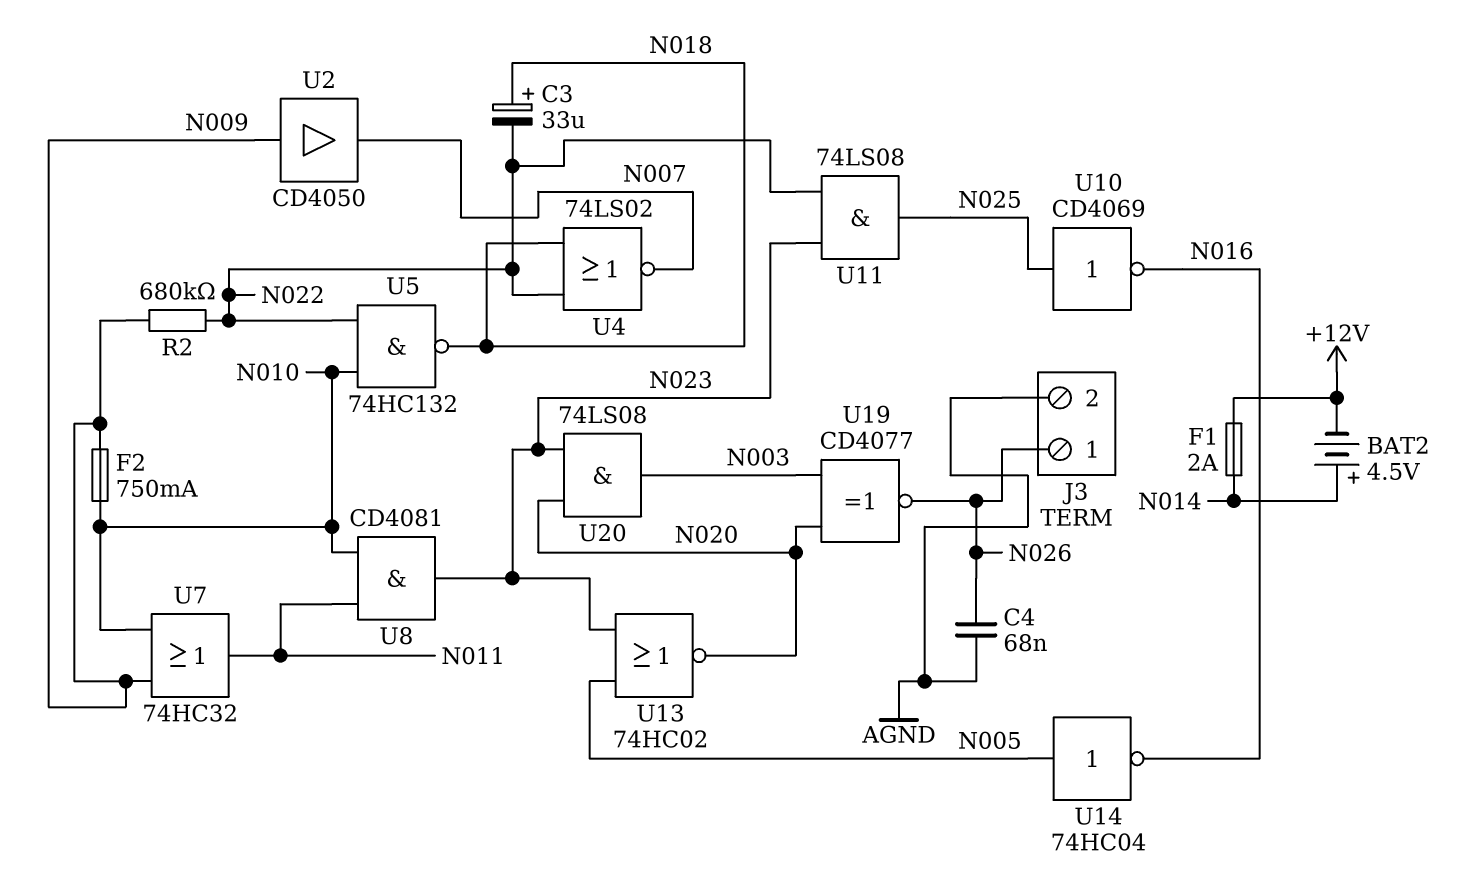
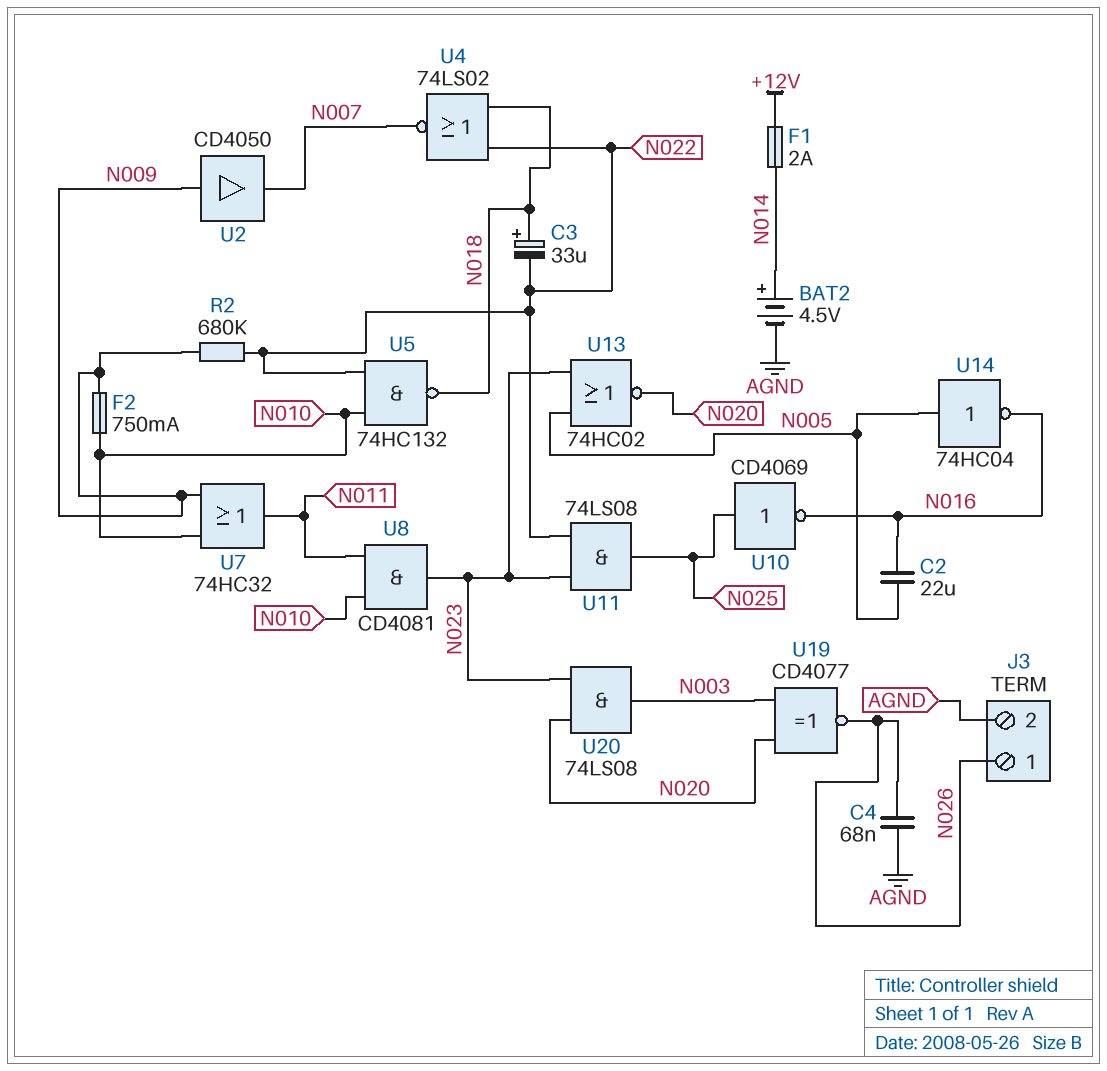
BAT2: 4.5V (plus N014, minus +12V) -> 4.5V (plus N014, minus AGND)
C2: none -> 22uF (N005, N016)

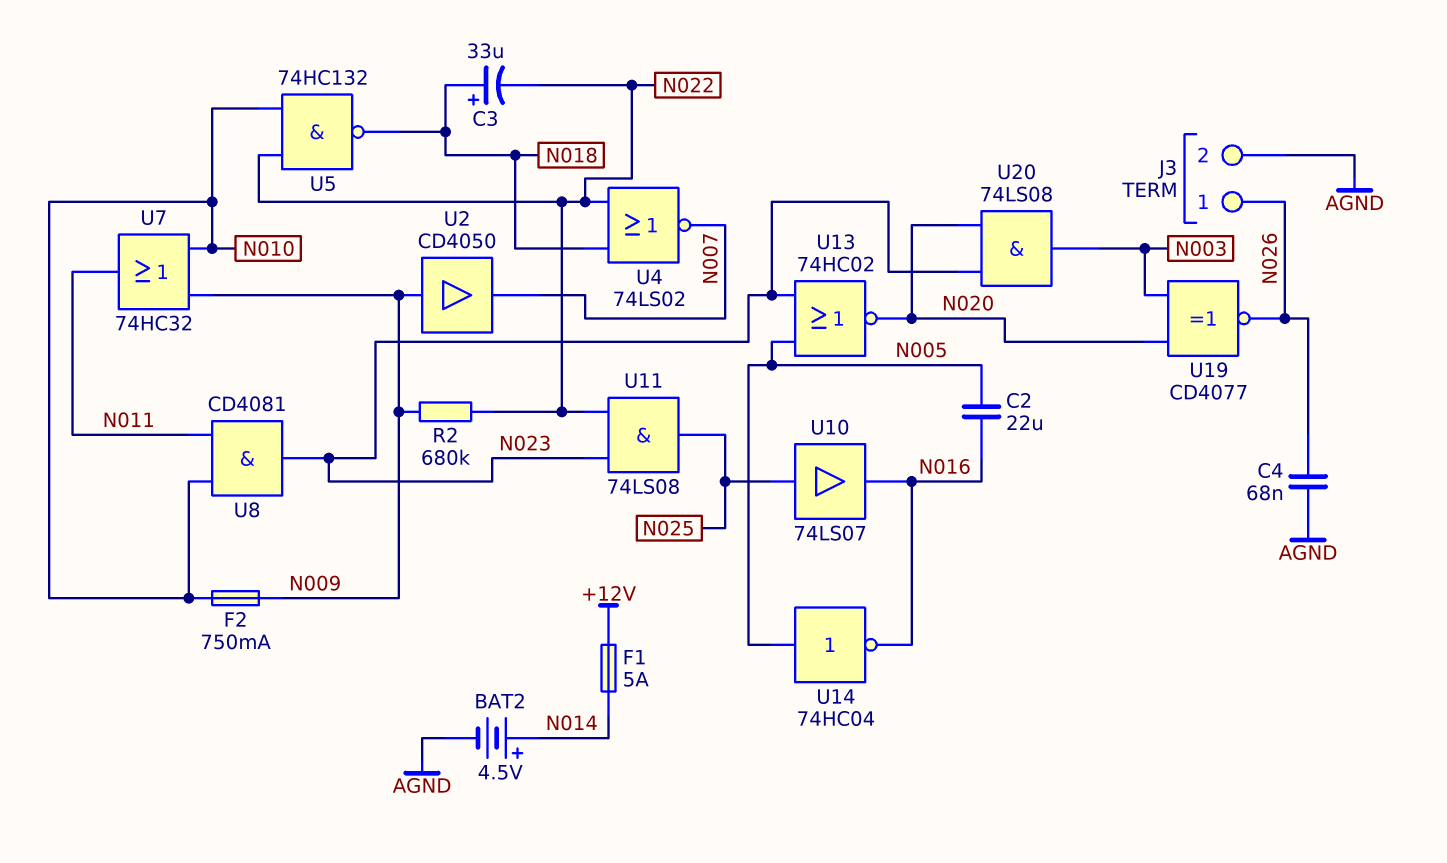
F1: 2A (+12V, N014) -> 5A (+12V, N014)
U10: NOT CD4069 (in N025, out N016) -> buffer 74LS07 (in N025, out N016)

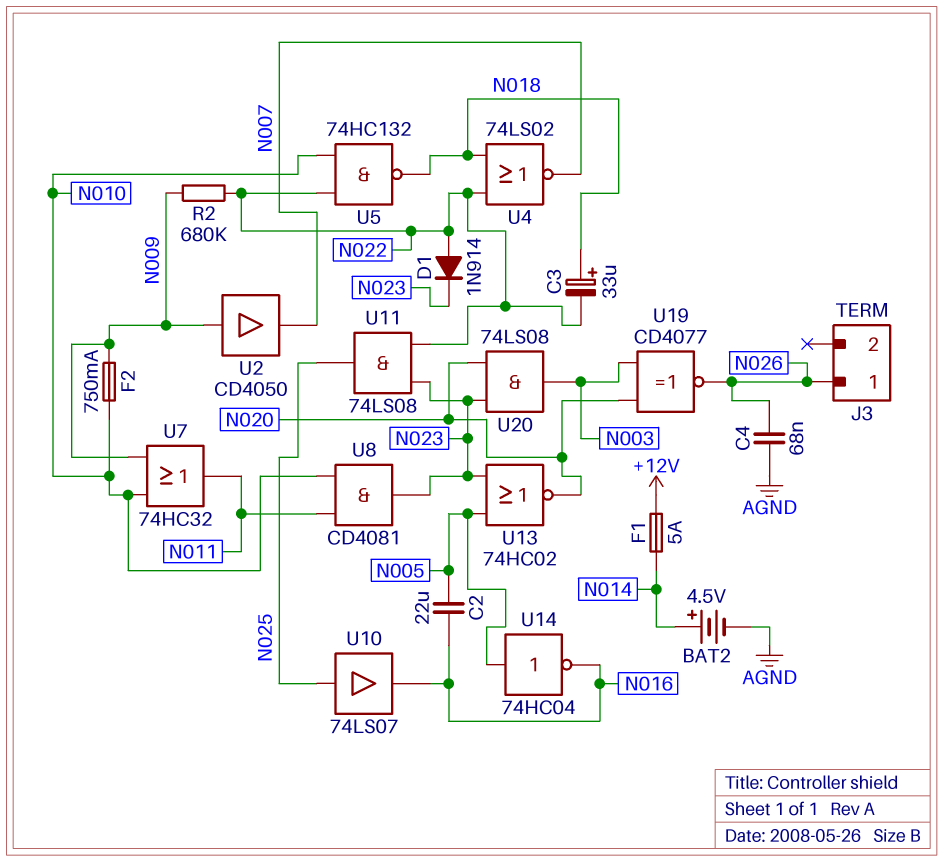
D1: none -> diode 1N914 (A N022, K N023)
J3 pin 2: AGND -> none

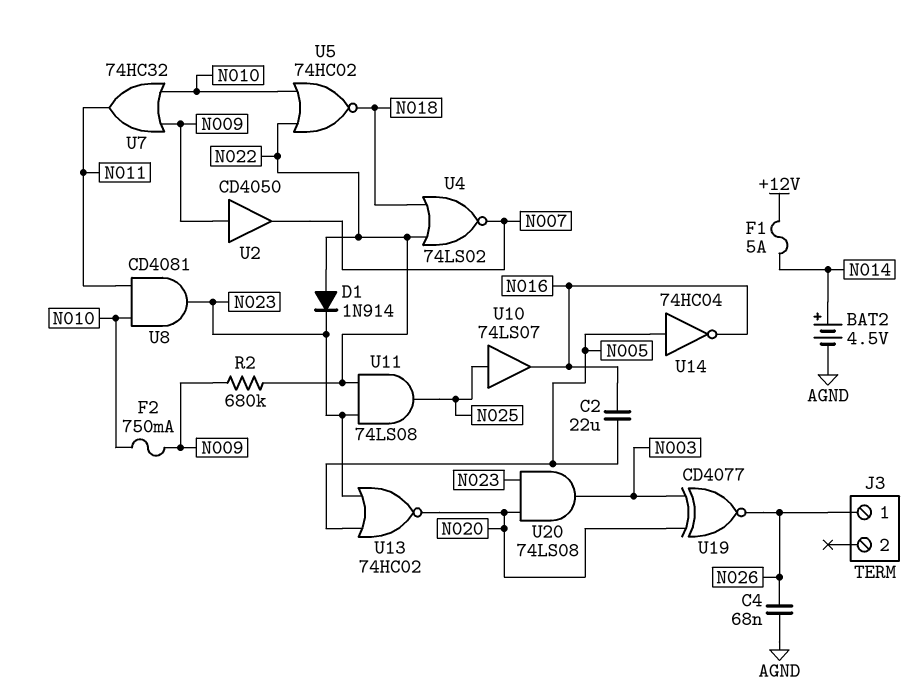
C3: 33uF (plus N018, minus N022) -> none
U5: NAND 74HC132 (in N010, in N022, out N018) -> NOR 74HC02 (in N010, in N022, out N018)

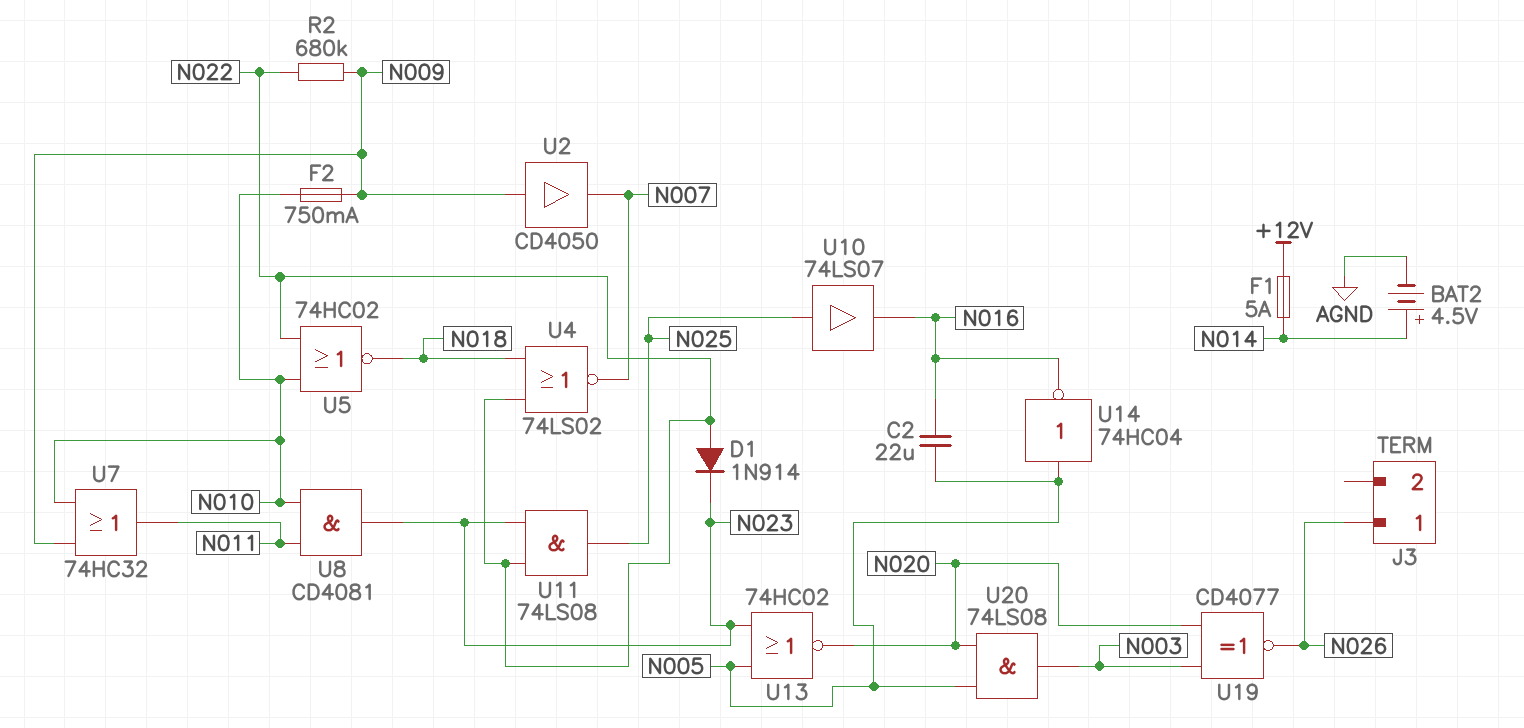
C4: 68nF (AGND, N026) -> none
U20: AND 74LS08 (in N020, in N023, out N003) -> AND 74LS08 (in N005, in N020, out N003)

